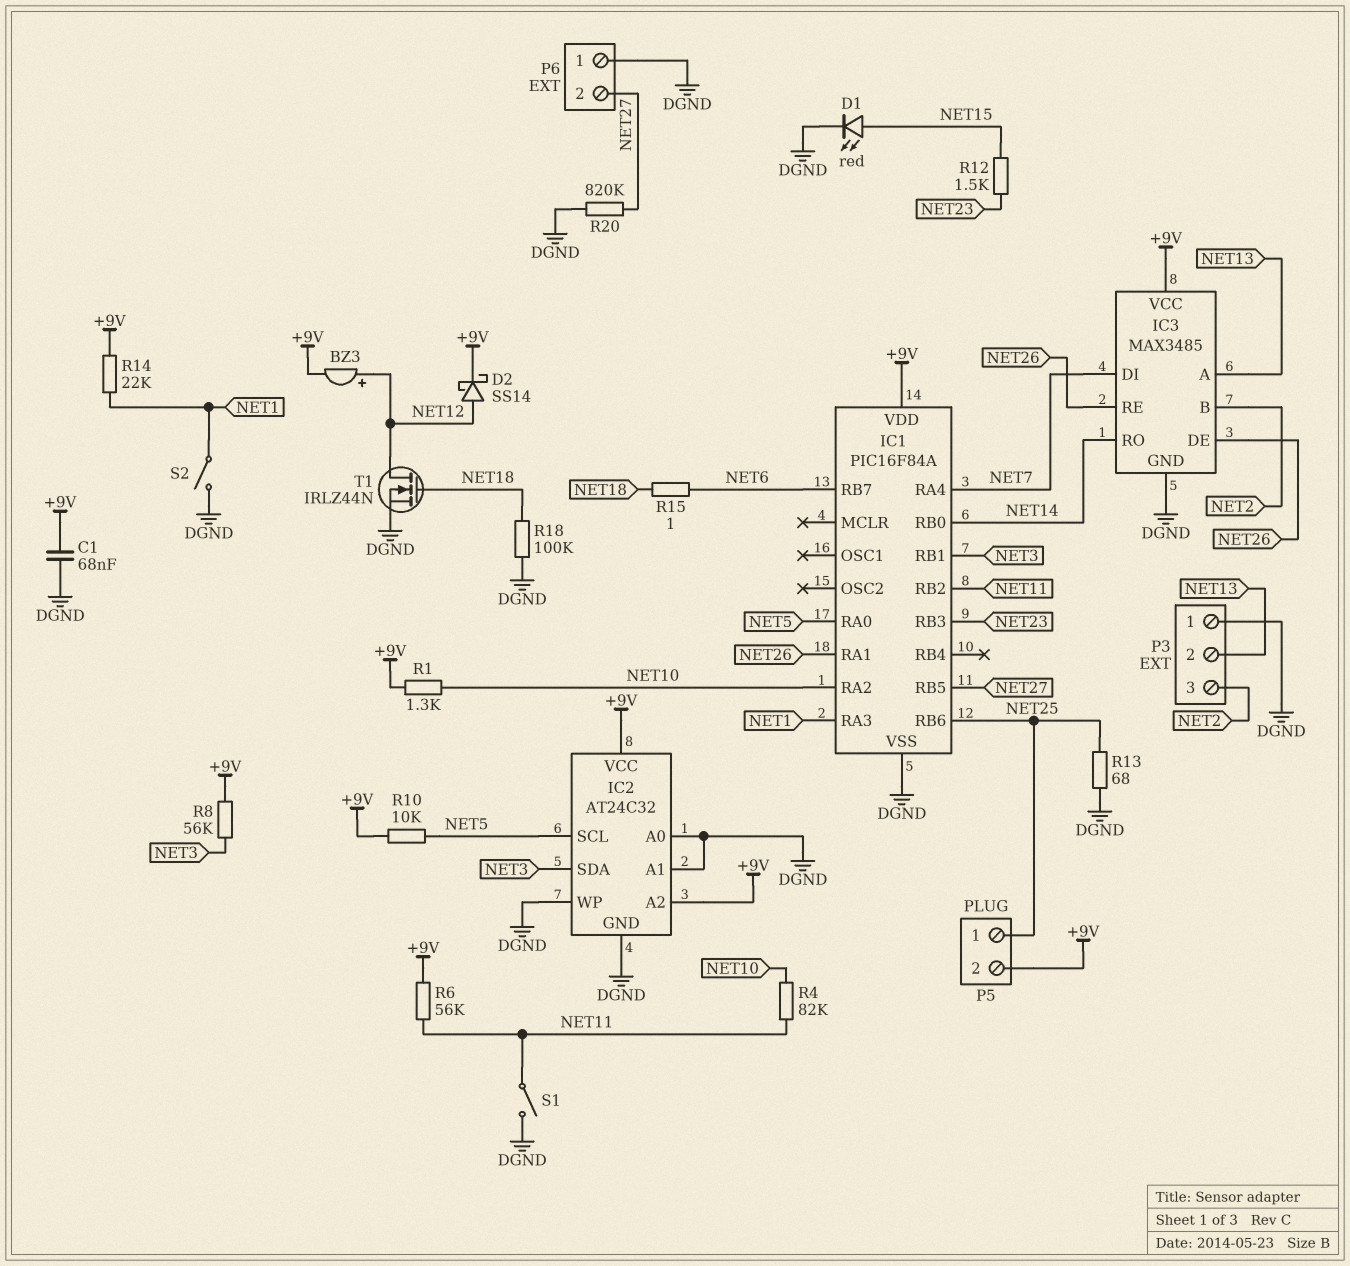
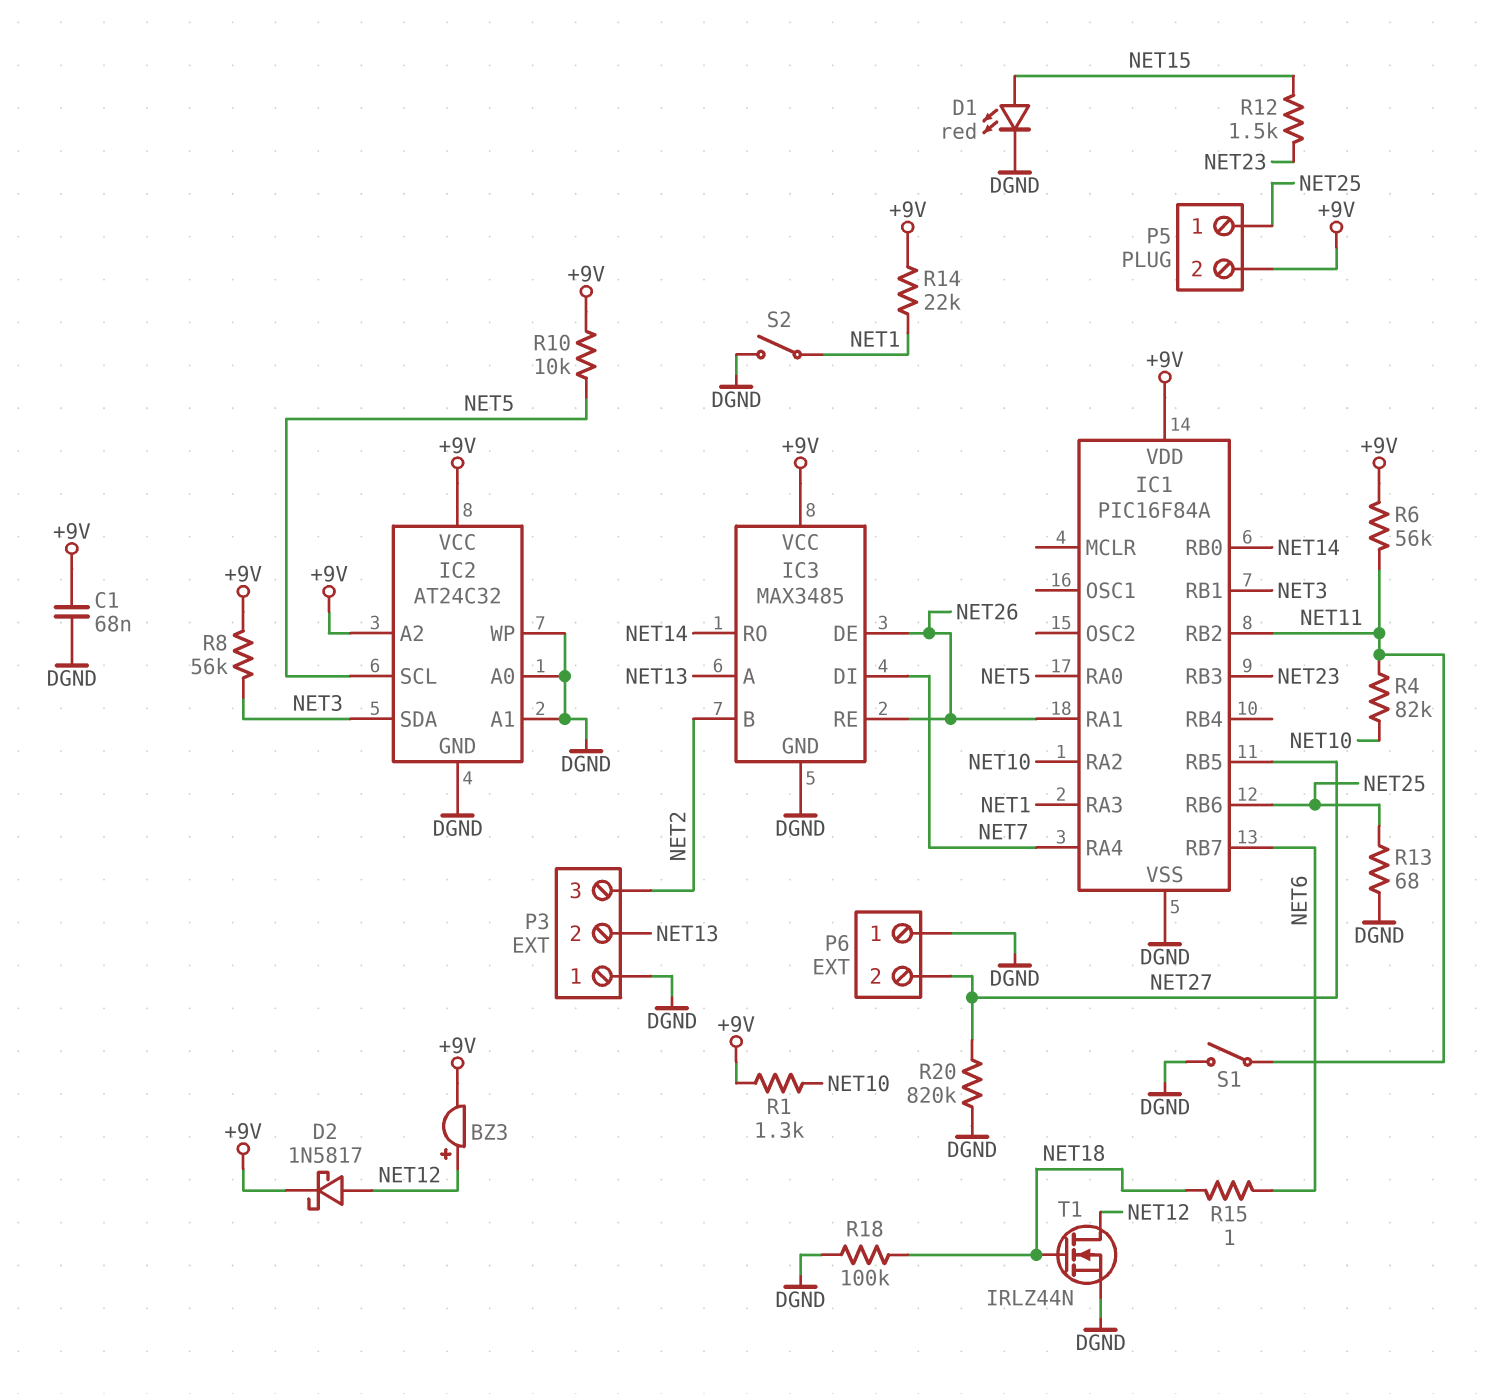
D2: schottky SS14 (A NET12, K +9V) -> schottky 1N5817 (A NET12, K +9V)

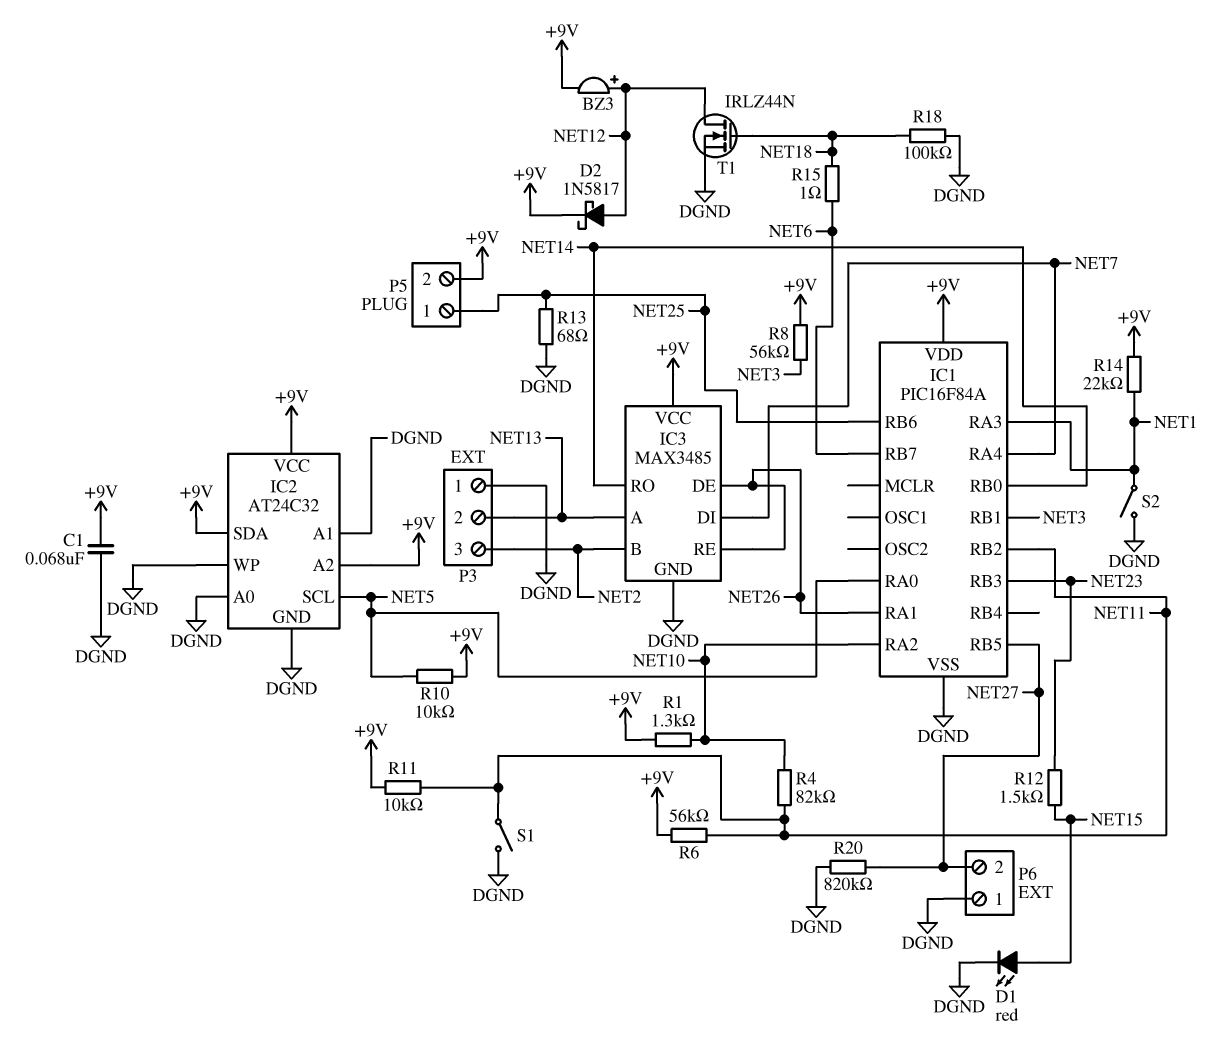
IC2 pin SDA: NET3 -> +9V
R11: none -> 10k (+9V, NET11)

